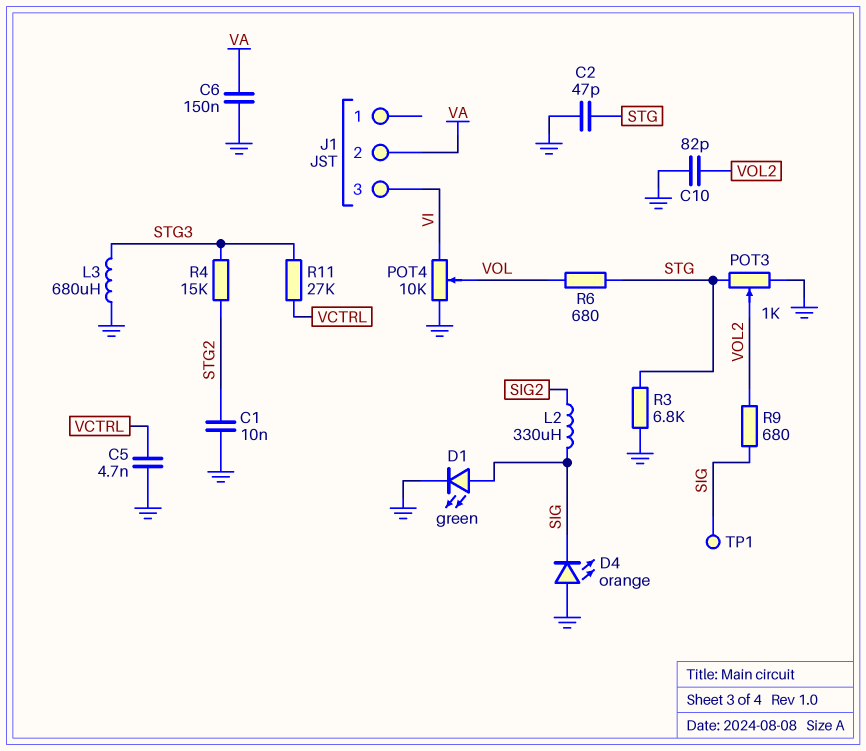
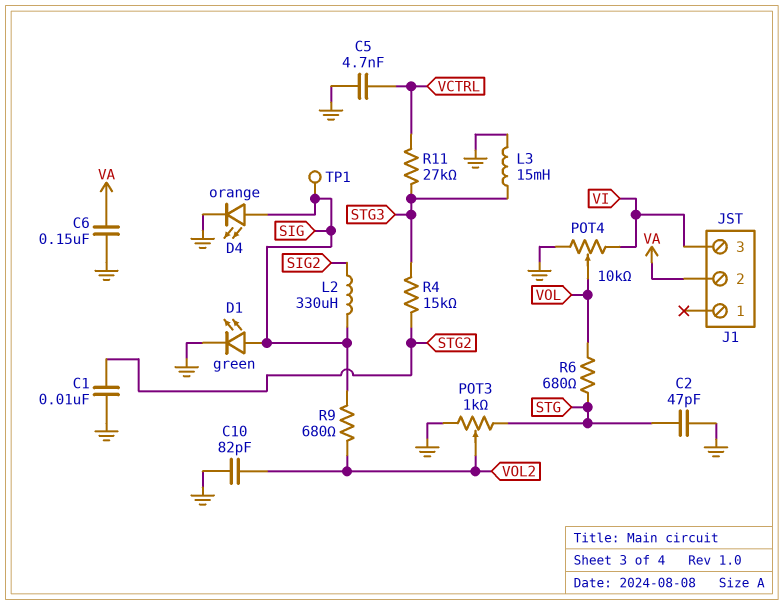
D4: LED orange (A GND, K SIG) -> LED orange (A SIG, K GND)
L3: 680uH (GND, STG3) -> 15mH (GND, STG3)
R3: 6.8k (GND, STG) -> none

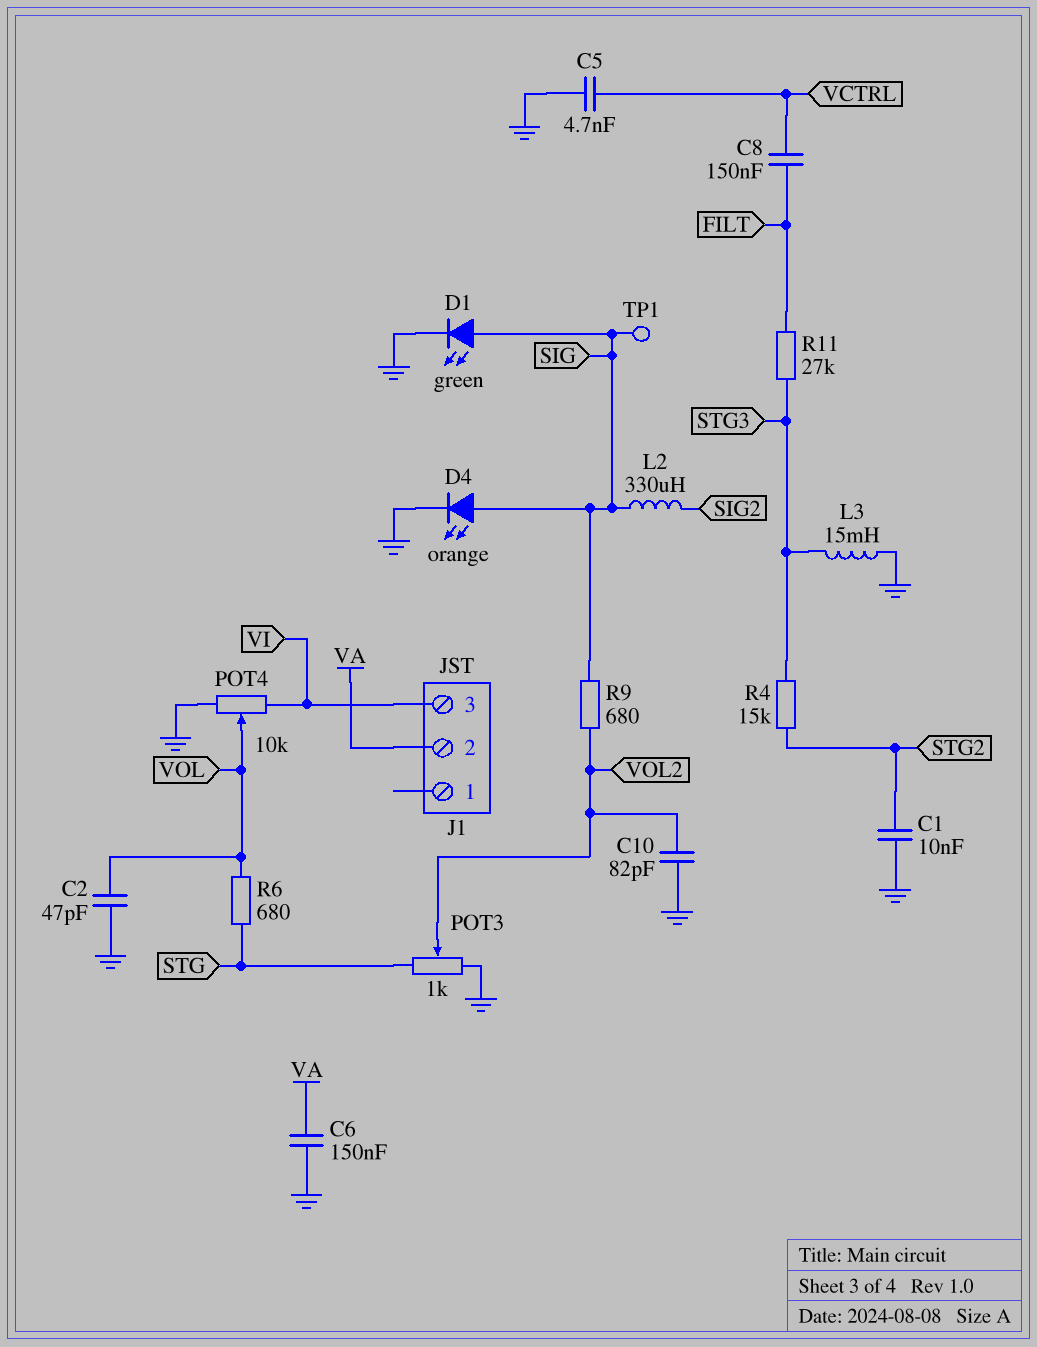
C2: 47pF (GND, STG) -> 47pF (GND, VOL)
C8: none -> 150nF (FILT, VCTRL)
R11: 27k (STG3, VCTRL) -> 27k (FILT, STG3)

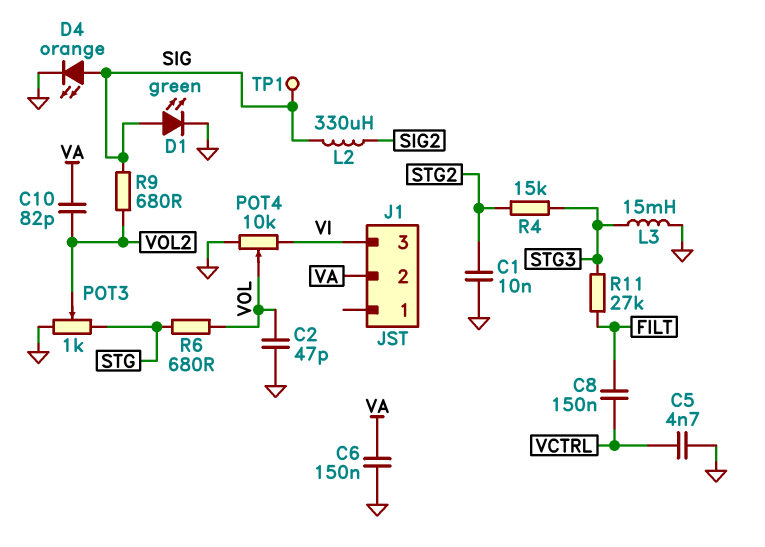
C10: 82pF (GND, VOL2) -> 82pF (VA, VOL2)

